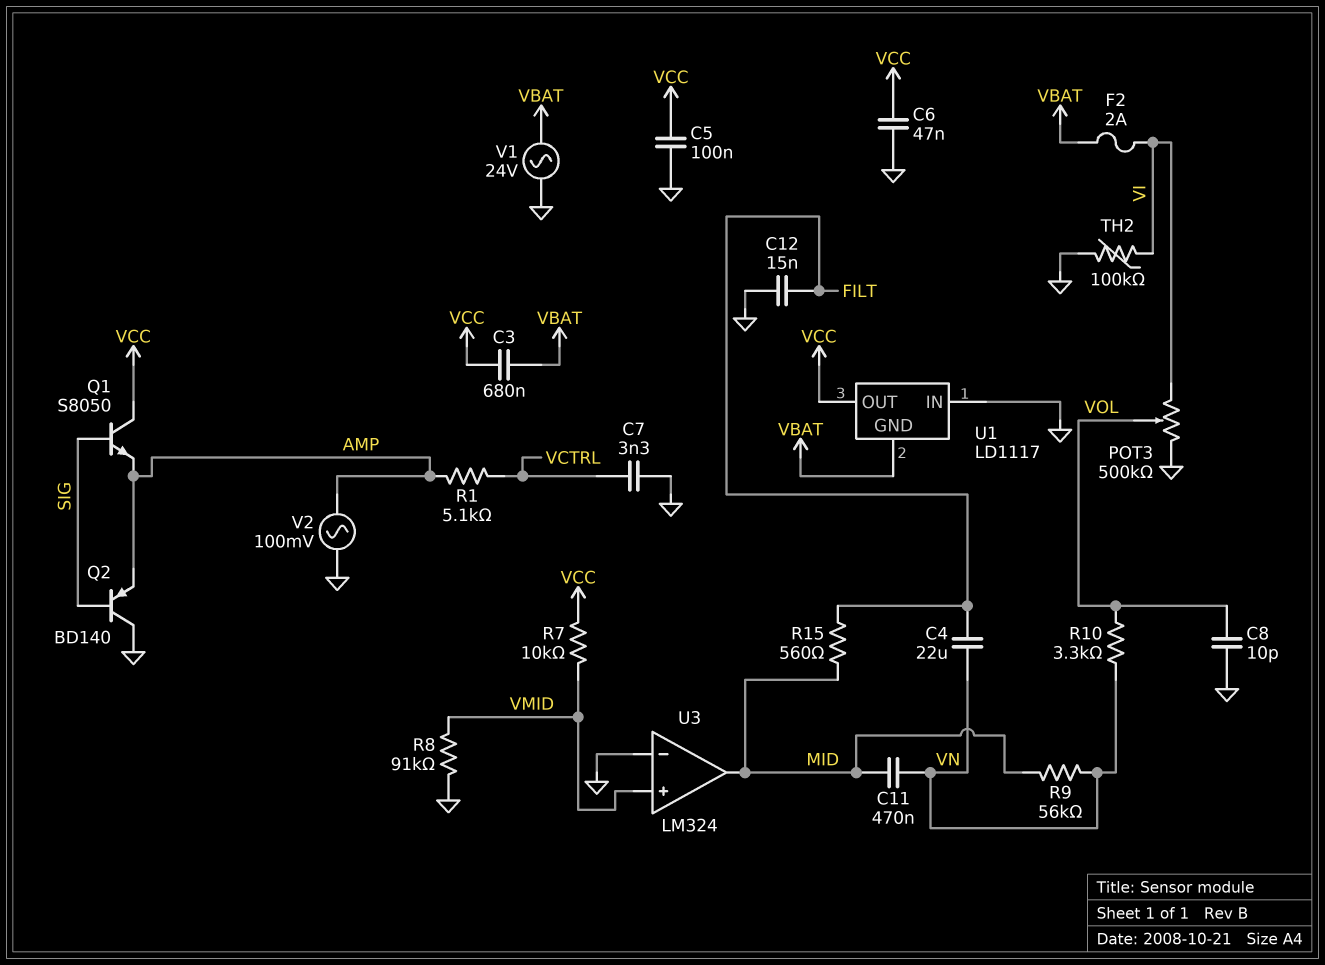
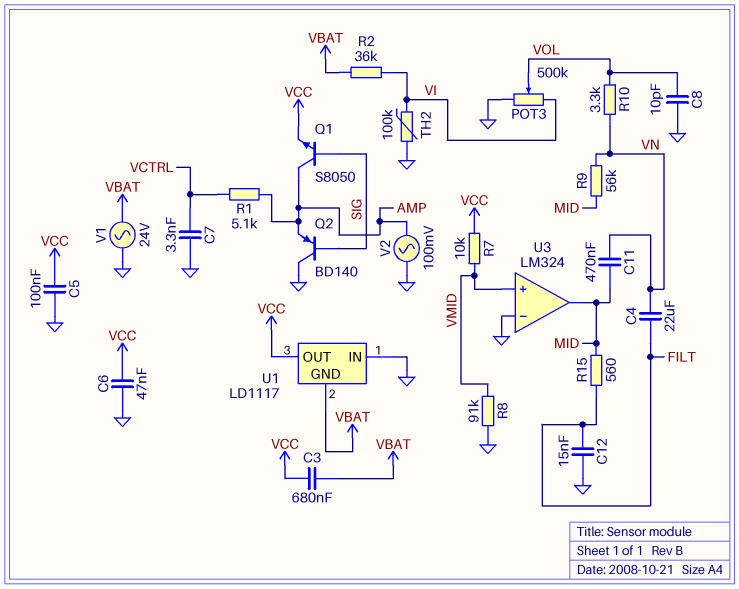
F2: 2A (VBAT, VI) -> none
Q1: NPN S8050 (B SIG, C VCC, E AMP) -> NPN S8050 (B SIG, C AMP, E VCC)
R2: none -> 36k (VBAT, VI)

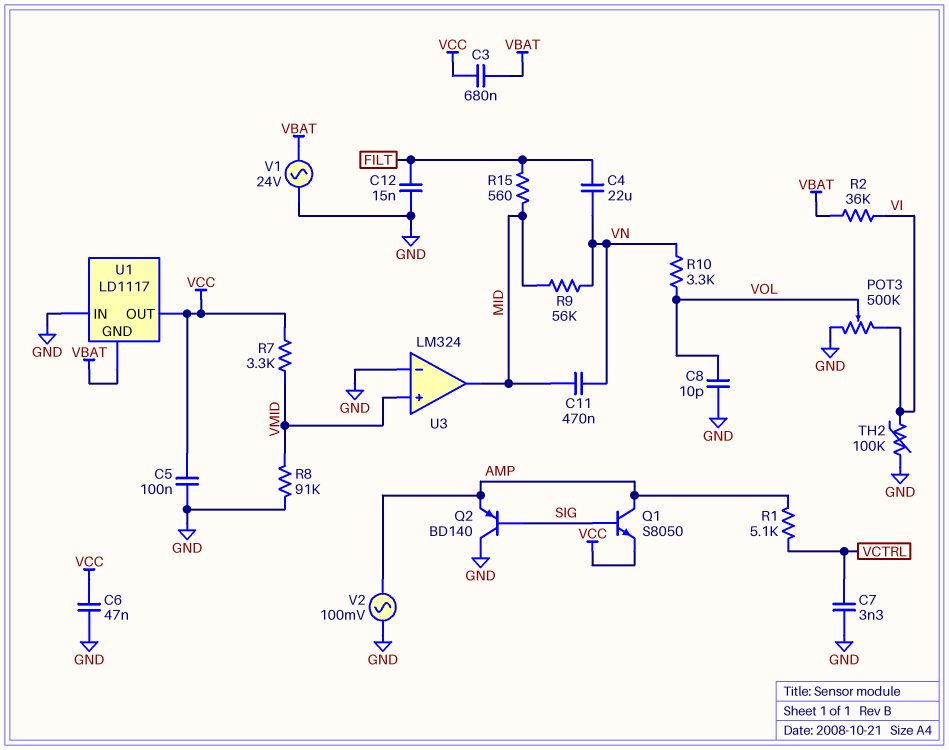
R7: 10k (VCC, VMID) -> 3.3k (VCC, VMID)

